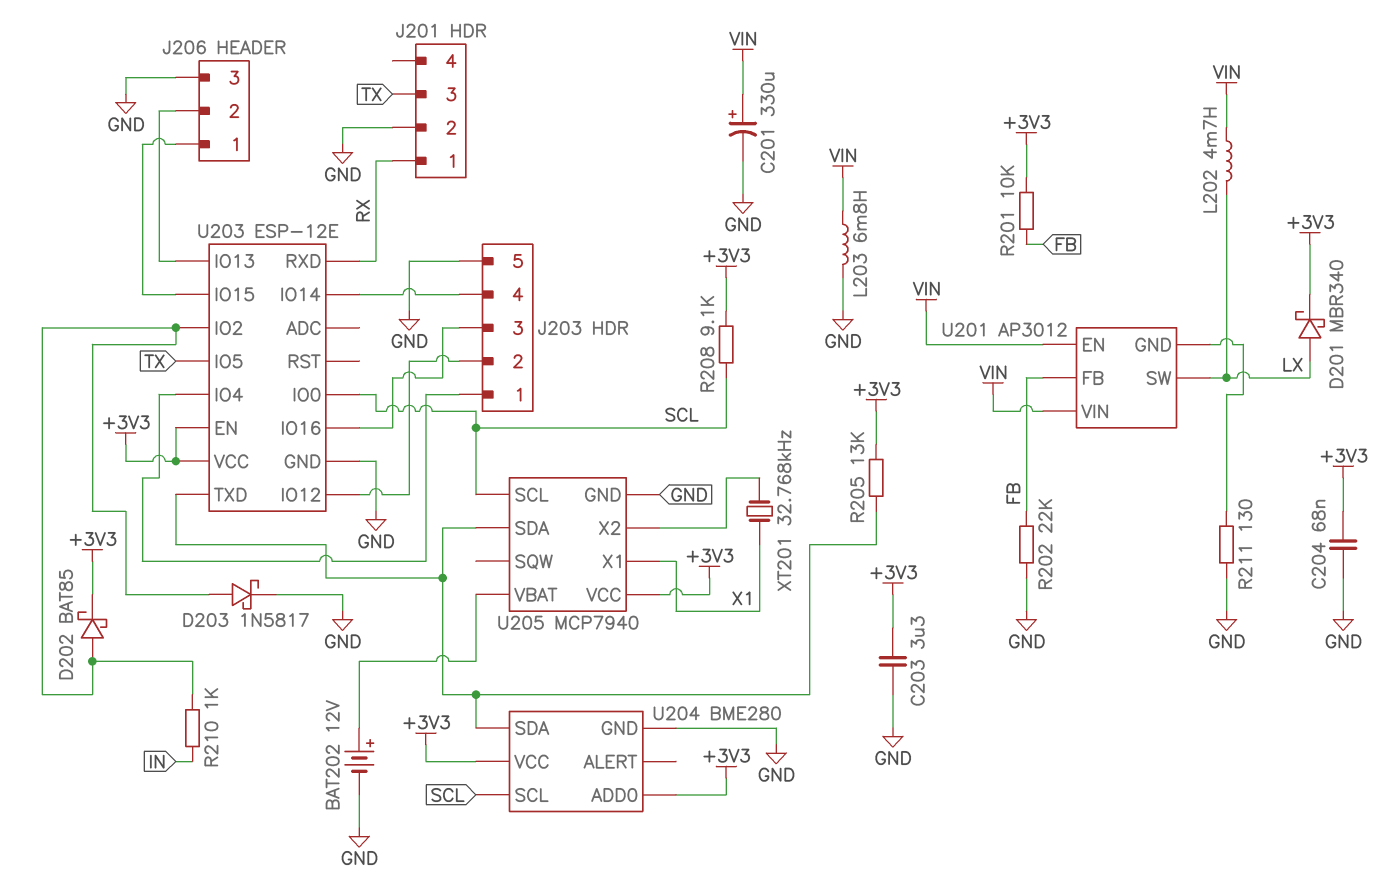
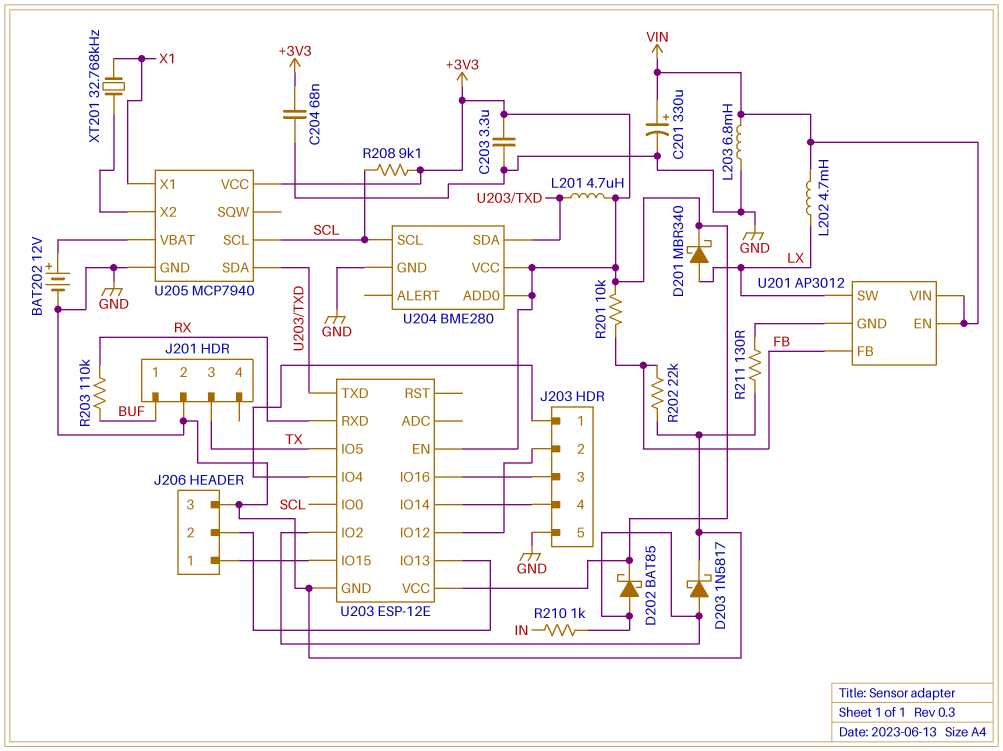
J201 pin 1: RX -> BUF
L201: none -> 4.7uH (+3V3, U203/TXD)
R203: none -> 110k (BUF, RX)
R205: 13k (+3V3, U203/TXD) -> none

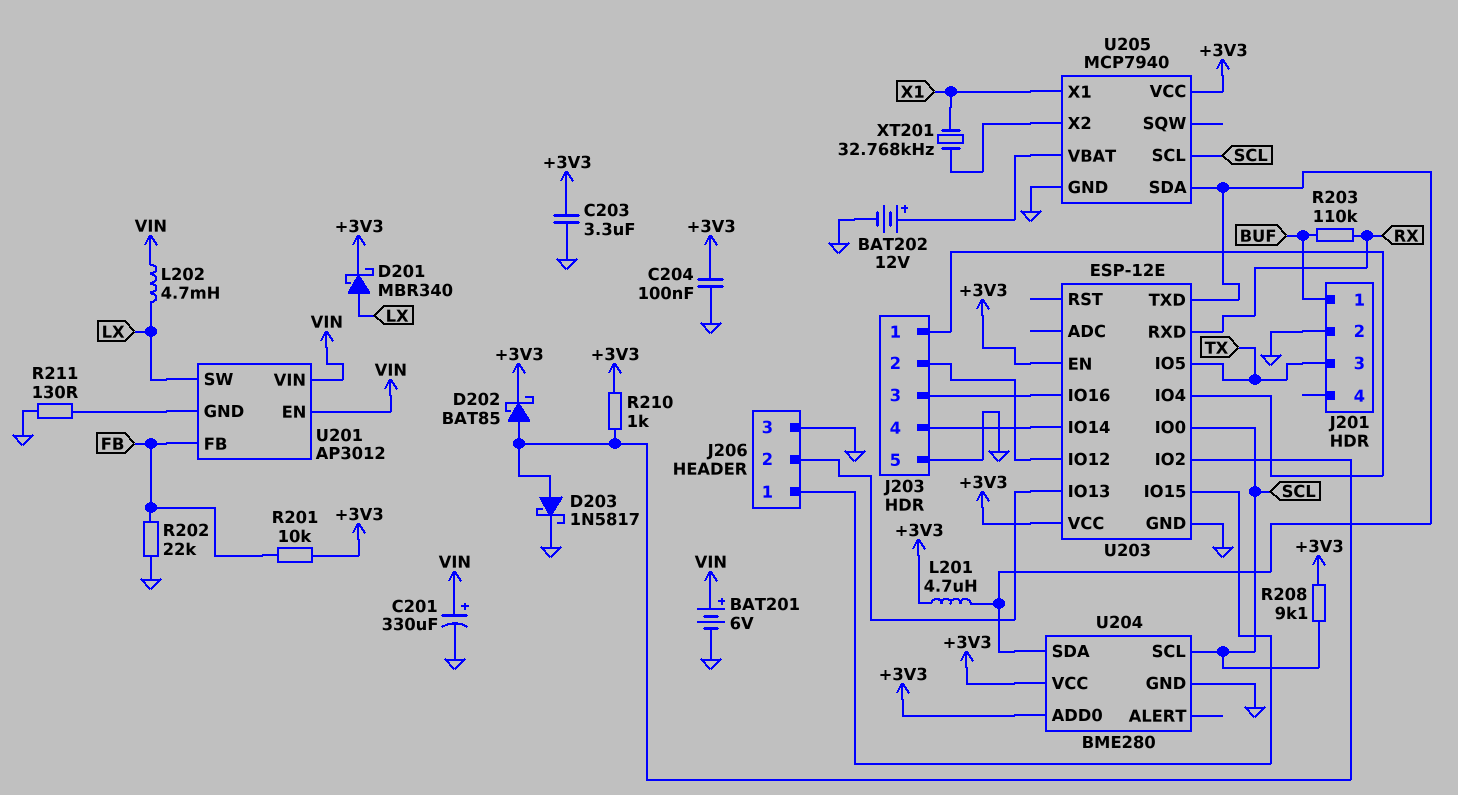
BAT201: none -> 6V (plus VIN, minus GND)
C204: 68nF (+3V3, GND) -> 100nF (+3V3, GND)
L203: 6.8mH (GND, VIN) -> none
R210: 1k (IN, U203/IO2) -> 1k (+3V3, U203/IO2)

